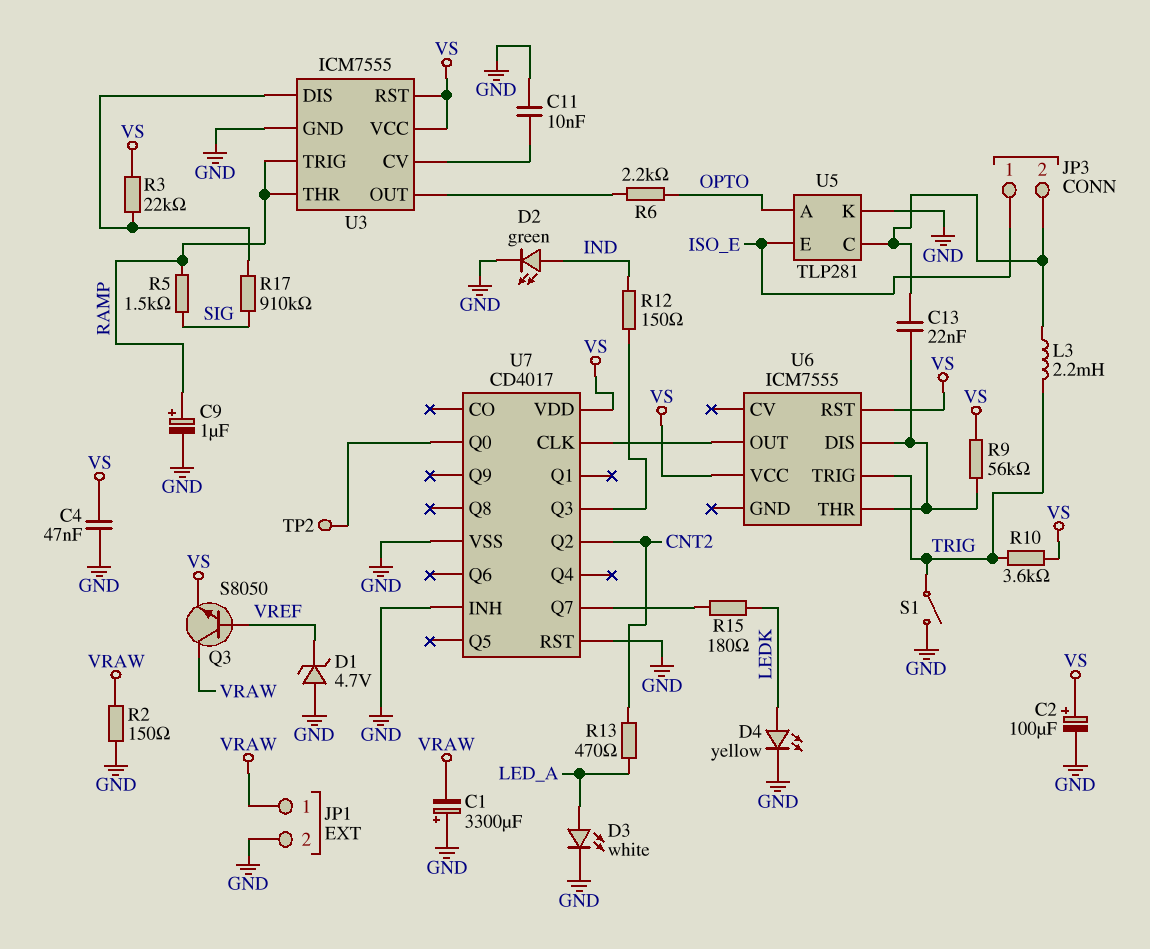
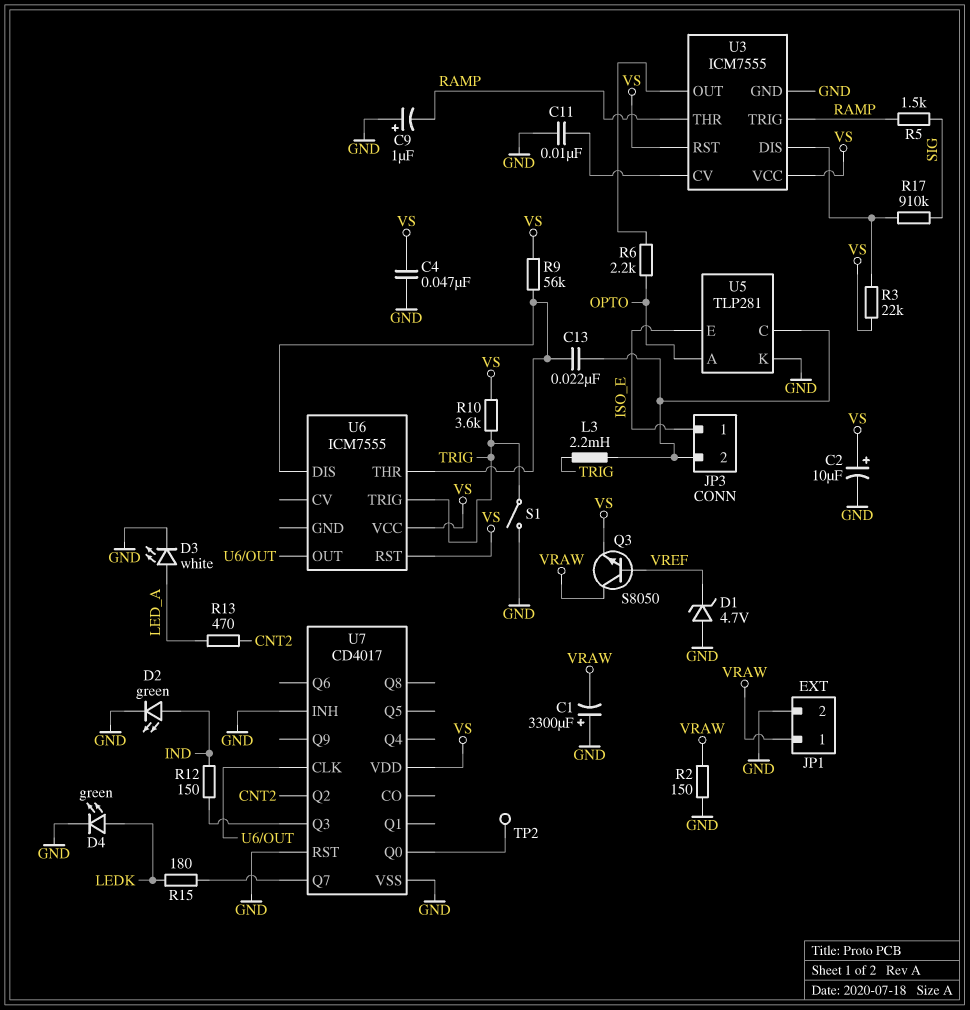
C2: 100uF (plus VS, minus GND) -> 10uF (plus VS, minus GND)
C9: 1uF (plus RAMP, minus GND) -> 1uF (plus GND, minus RAMP)
D4: LED yellow (A LEDK, K GND) -> LED green (A LEDK, K GND)

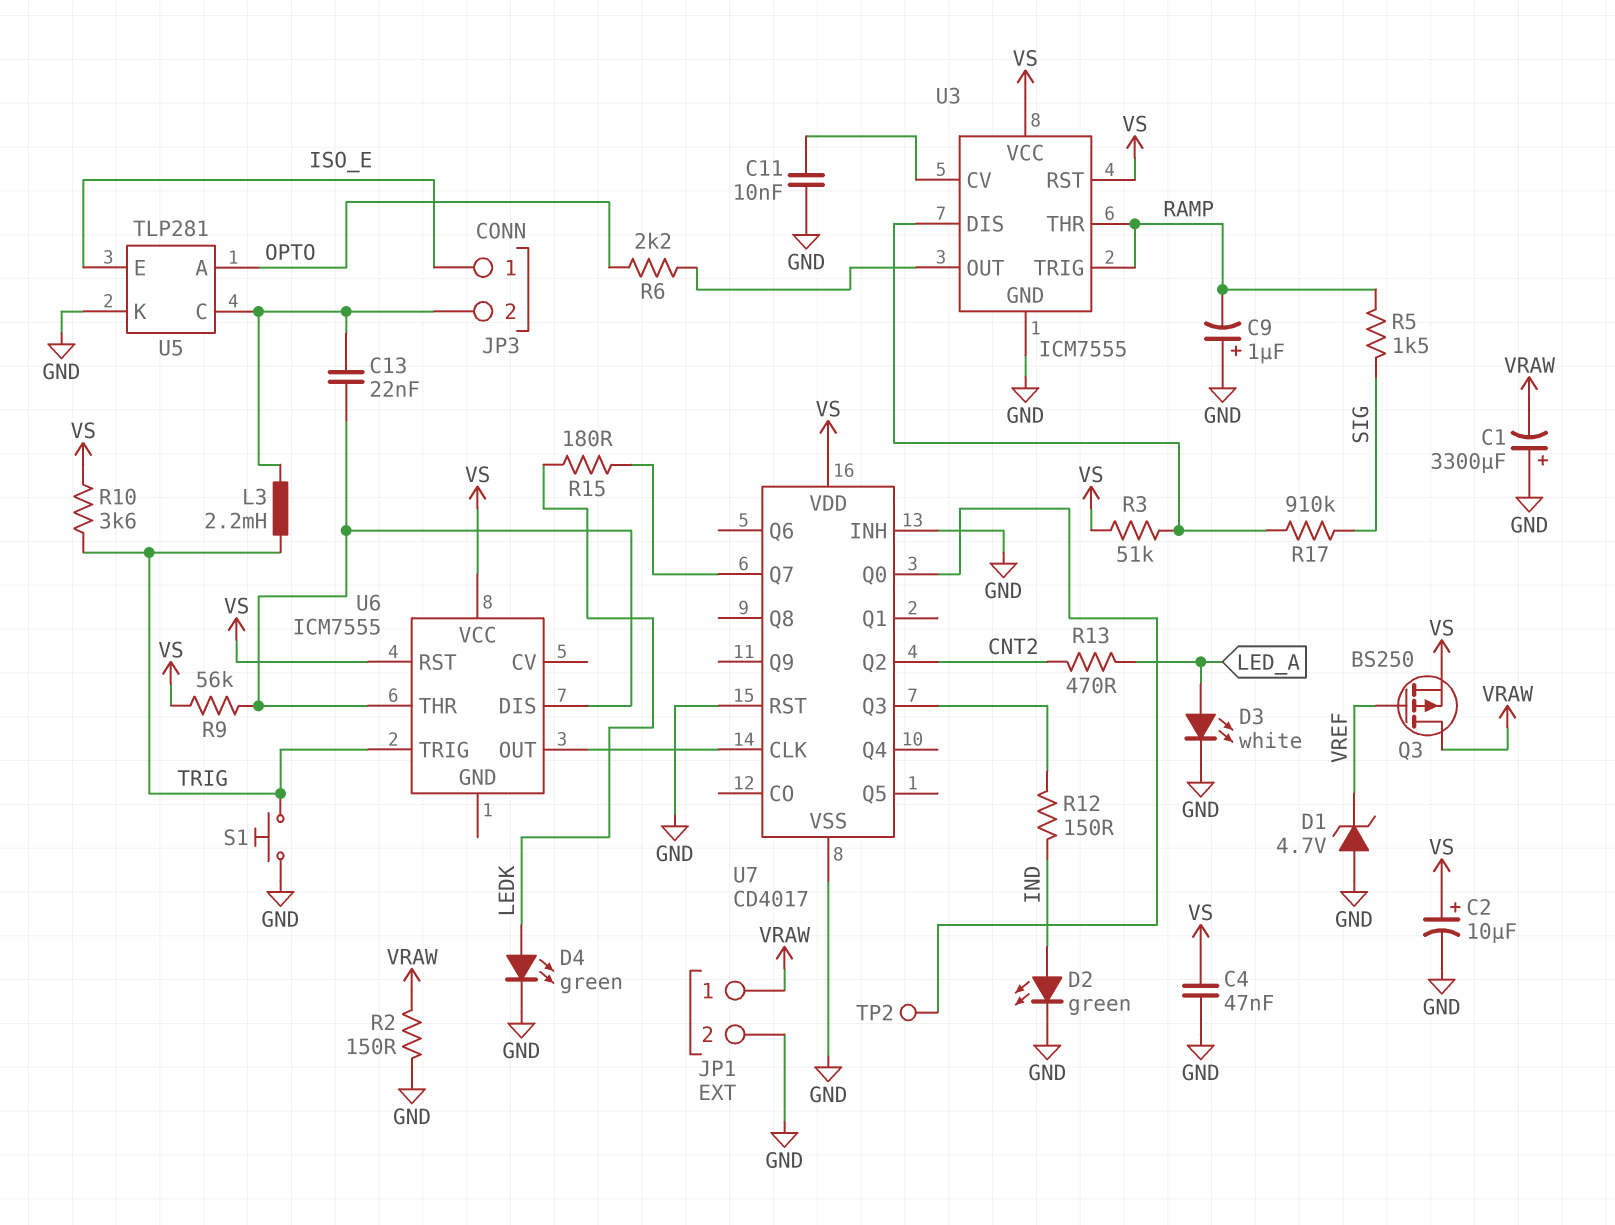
Q3: NPN S8050 (B VREF, C VRAW, E VS) -> PMOS BS250 (G VREF, D VRAW, S VS)
R3: 22k (U3/DIS, VS) -> 51k (U3/DIS, VS)
S1: switch (GND, TRIG) -> button (GND, TRIG)

